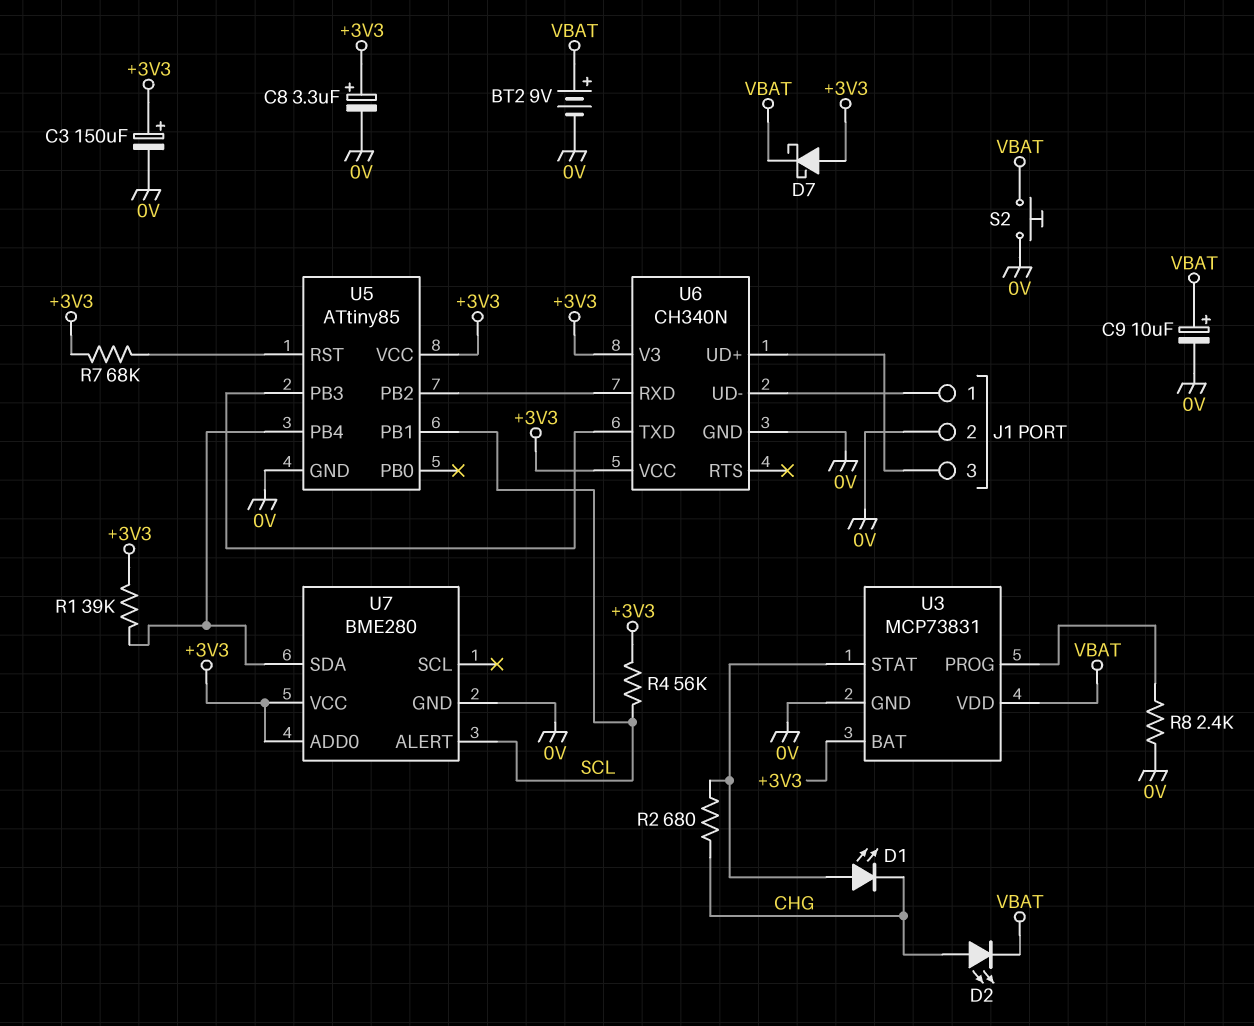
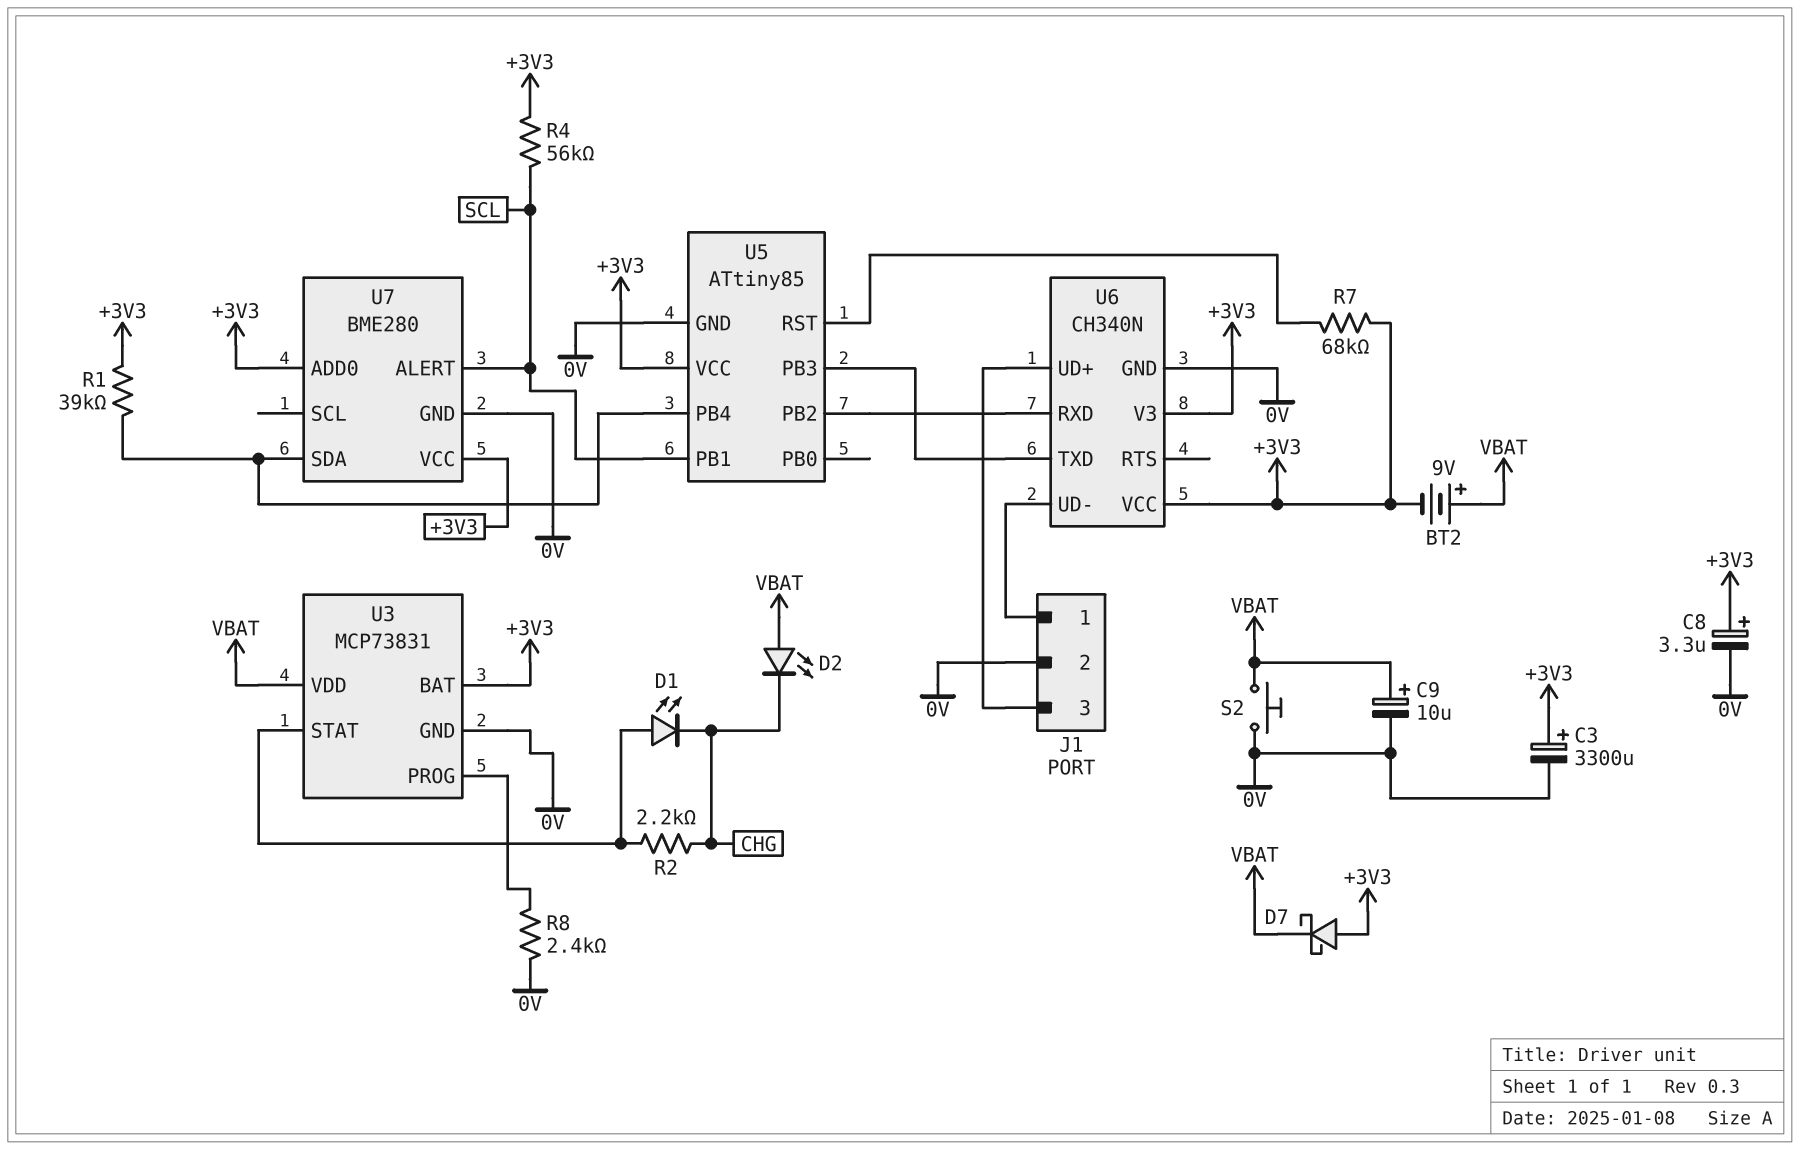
BT2: 9V (plus VBAT, minus 0V) -> 9V (plus VBAT, minus +3V3)
C3: 150uF (plus +3V3, minus 0V) -> 3300uF (plus +3V3, minus 0V)
D2: LED (A CHG, K VBAT) -> LED (A VBAT, K CHG)
R2: 680 (CHG, U3/STAT) -> 2.2k (CHG, U3/STAT)

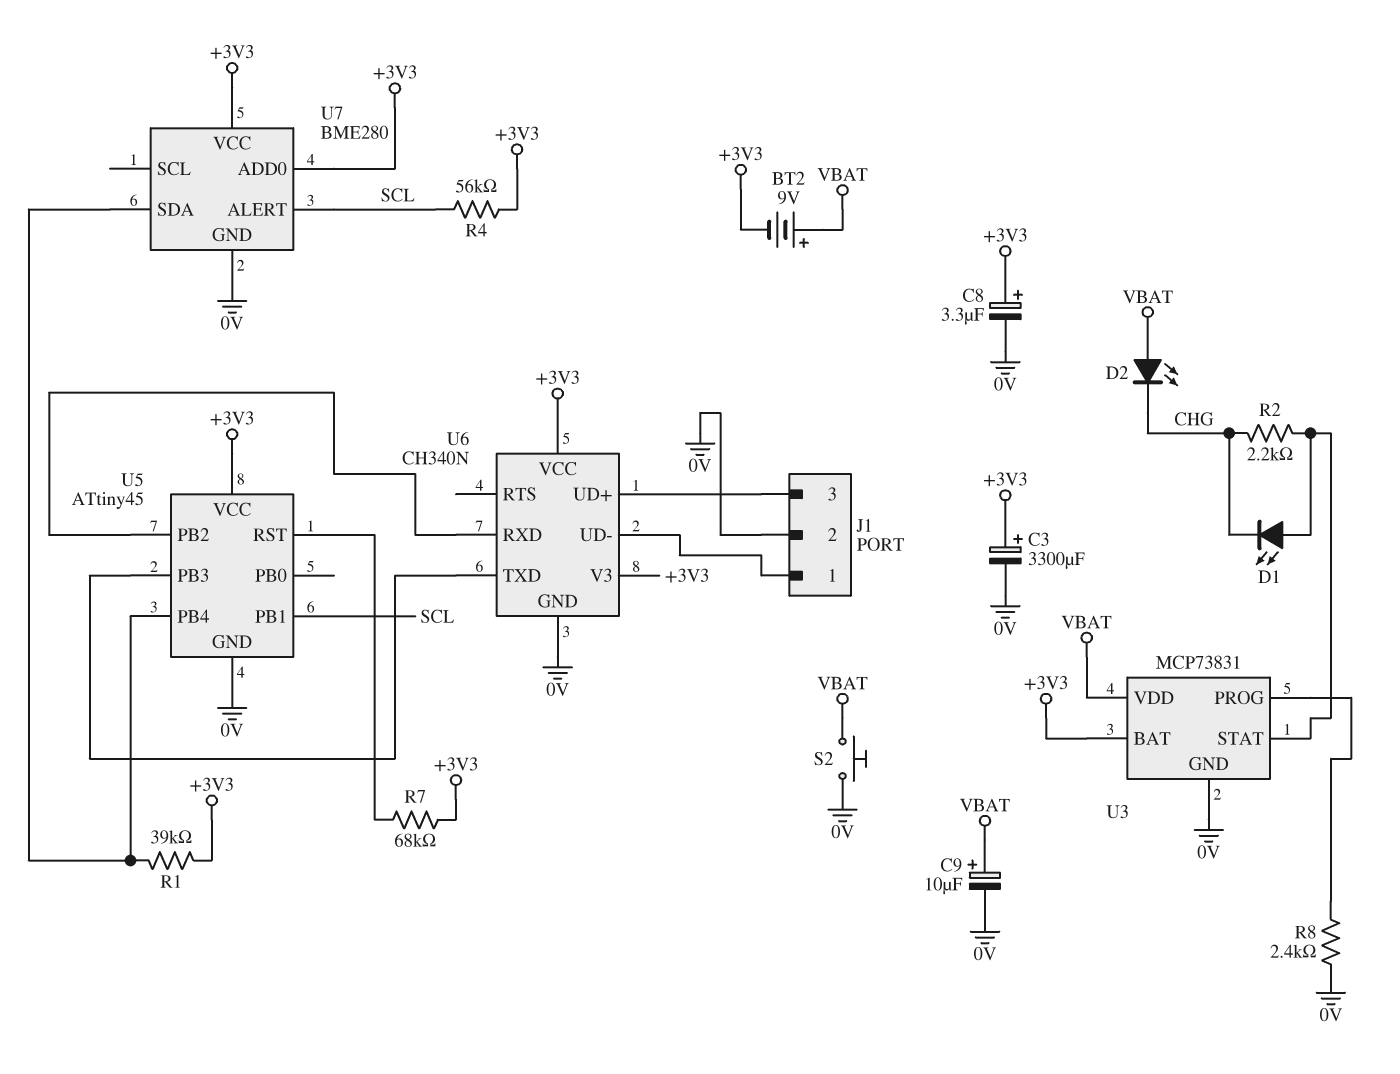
D7: schottky (A +3V3, K VBAT) -> none
U5: ATtiny85 -> ATtiny45

